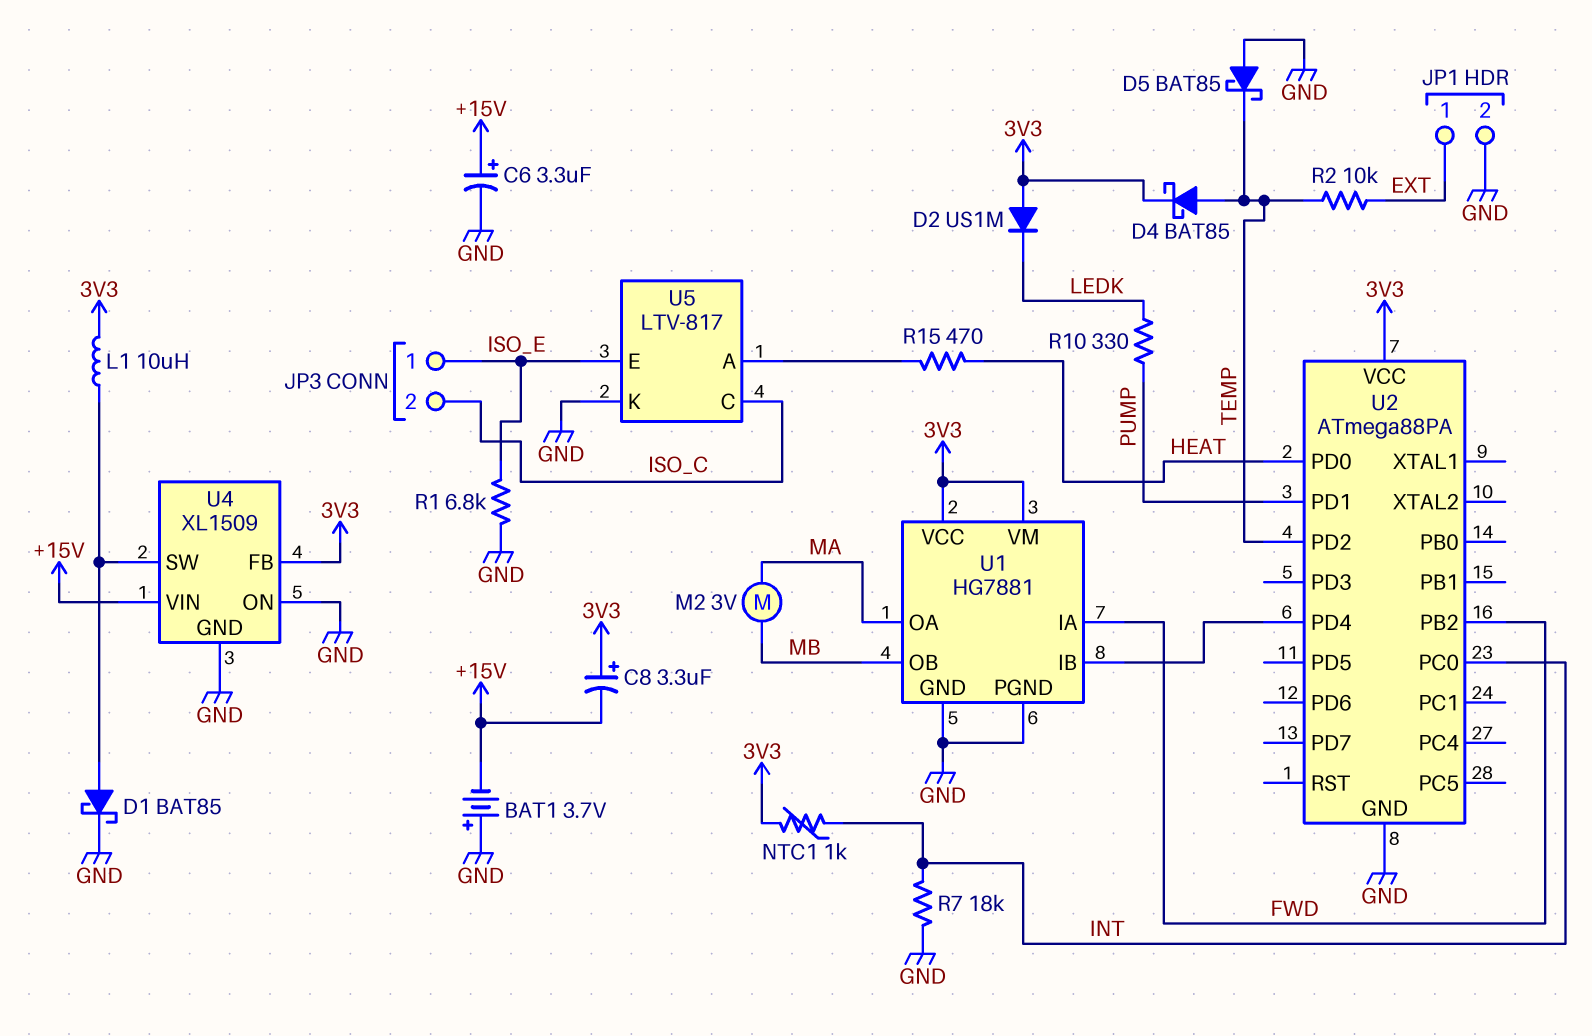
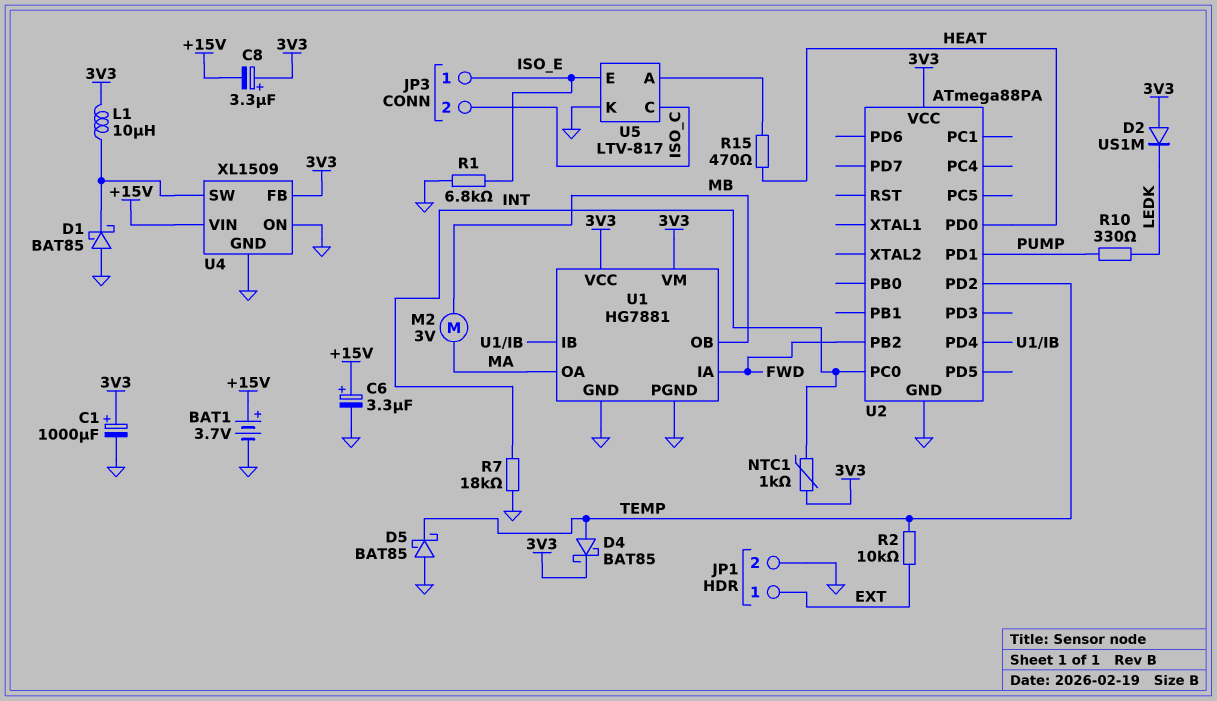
BAT1: 3.7V (plus GND, minus +15V) -> 3.7V (plus +15V, minus GND)
C1: none -> 1000uF (plus 3V3, minus GND)
D1: schottky BAT85 (A U4/SW, K GND) -> schottky BAT85 (A GND, K U4/SW)

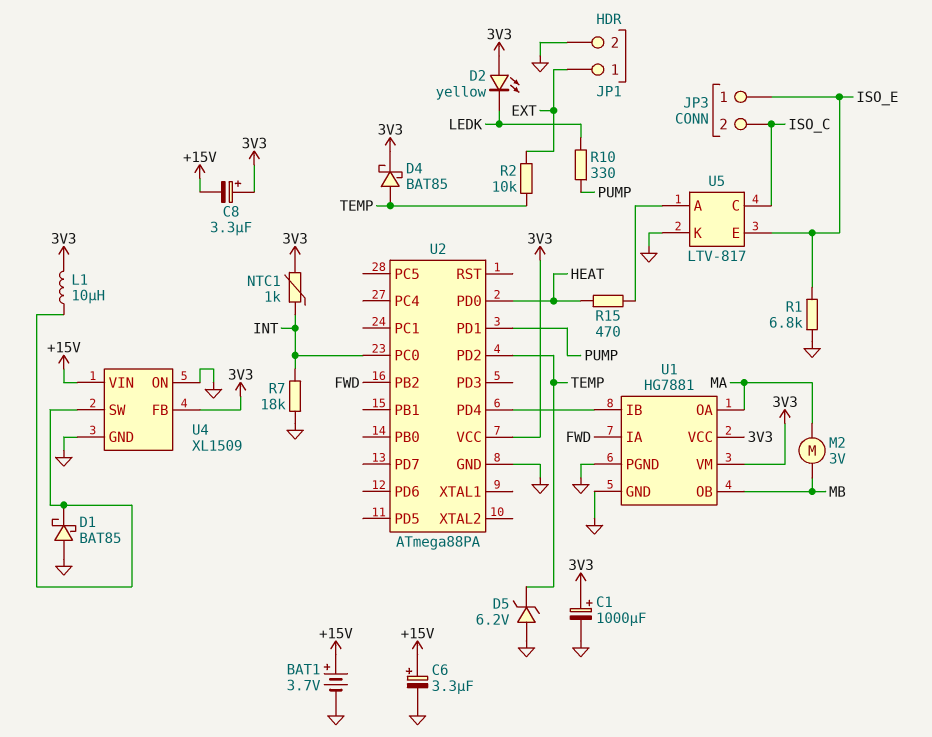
D2: diode US1M (A 3V3, K LEDK) -> LED yellow (A 3V3, K LEDK)
D5: schottky BAT85 (A GND, K TEMP) -> zener 6.2V (A GND, K TEMP)

